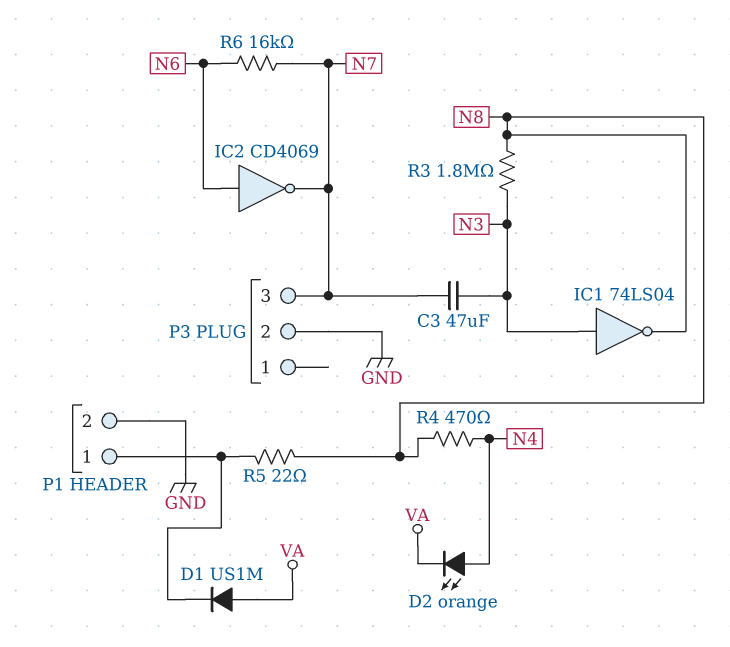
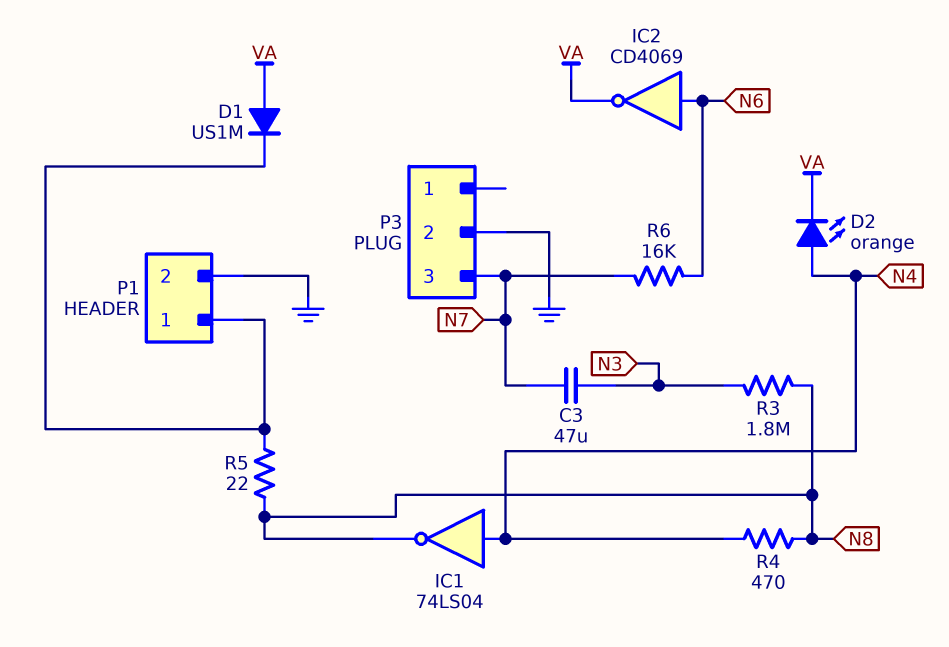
IC1: NOT 74LS04 (in N3, out N8) -> NOT 74LS04 (in N4, out N8)
IC2: NOT CD4069 (in N6, out N7) -> NOT CD4069 (in N6, out VA)

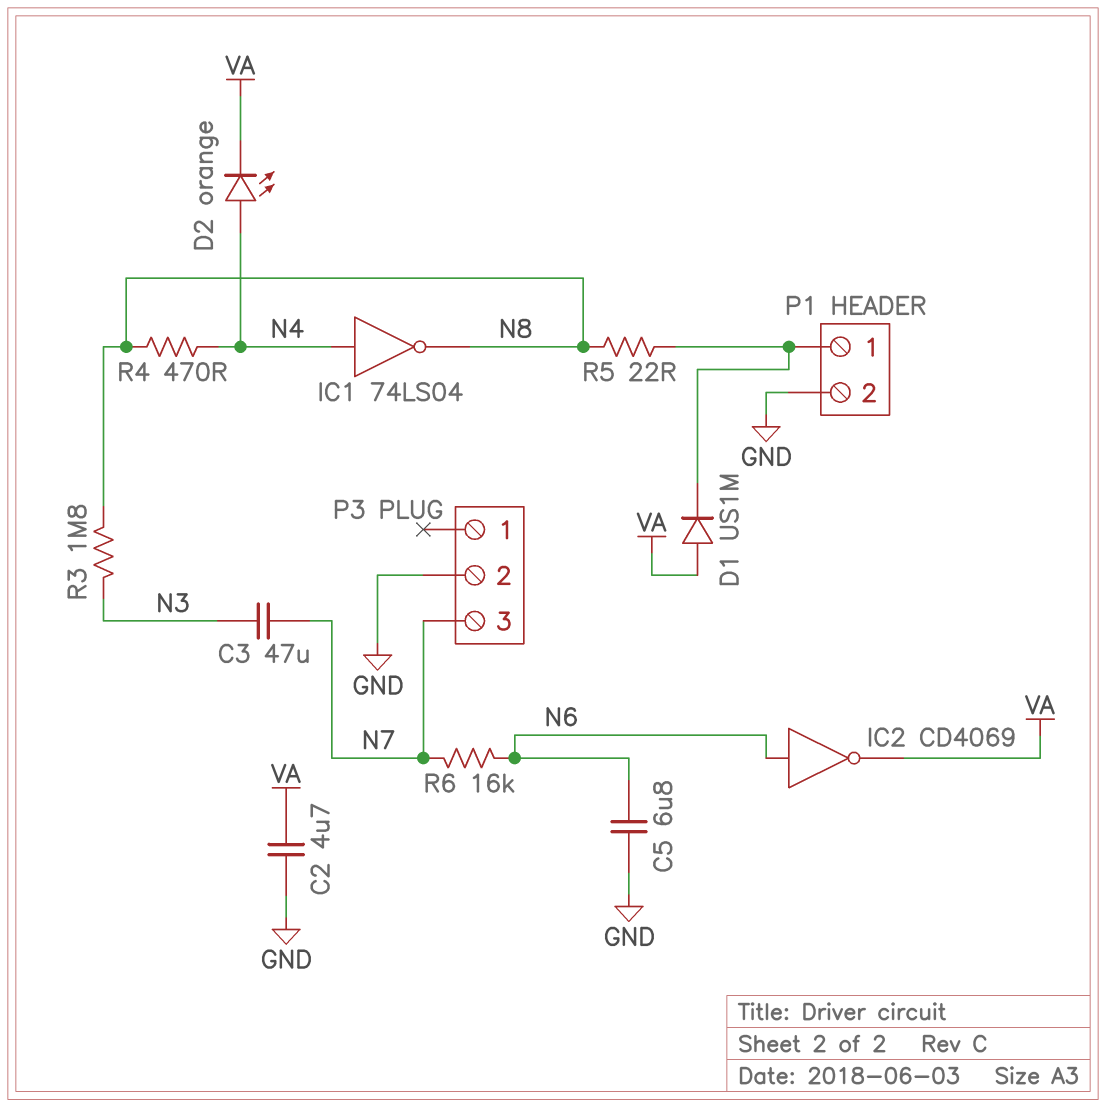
C2: none -> 4.7uF (GND, VA)
C5: none -> 6.8uF (GND, N6)

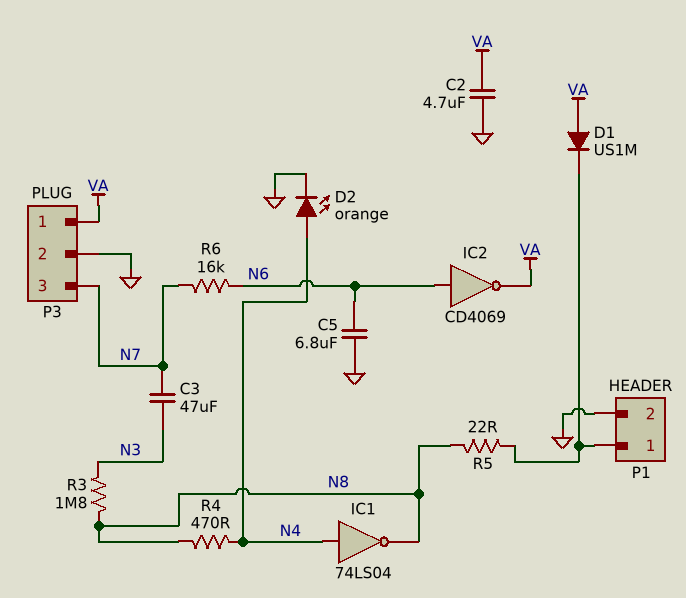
D2: LED orange (A N4, K VA) -> LED orange (A N4, K GND)
P3 pin 1: none -> VA

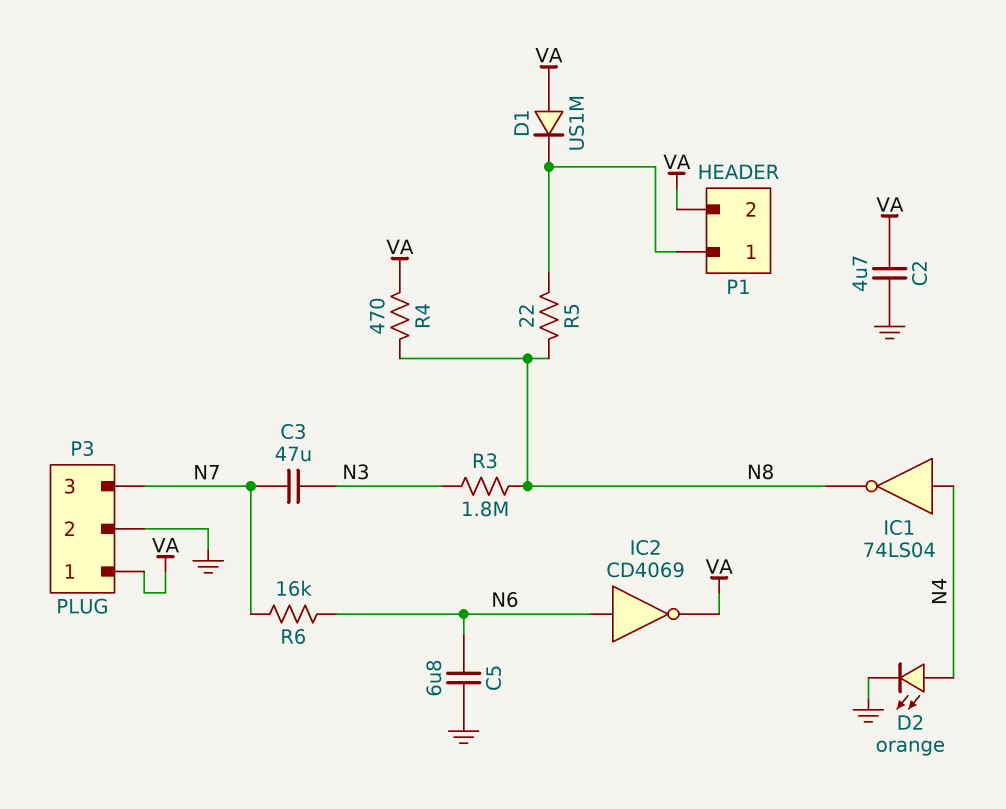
P1 pin 2: GND -> VA
R4: 470 (N4, N8) -> 470 (N8, VA)

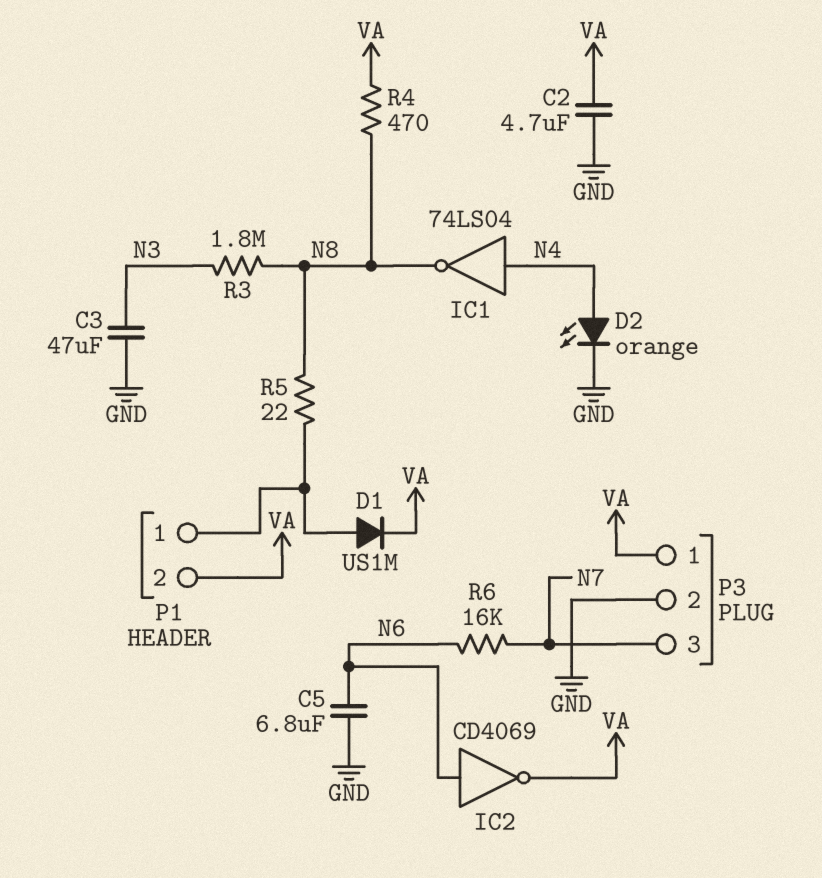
C3: 47uF (N3, N7) -> 47uF (GND, N3)
D1: diode US1M (A VA, K P1/1) -> diode US1M (A P1/1, K VA)

